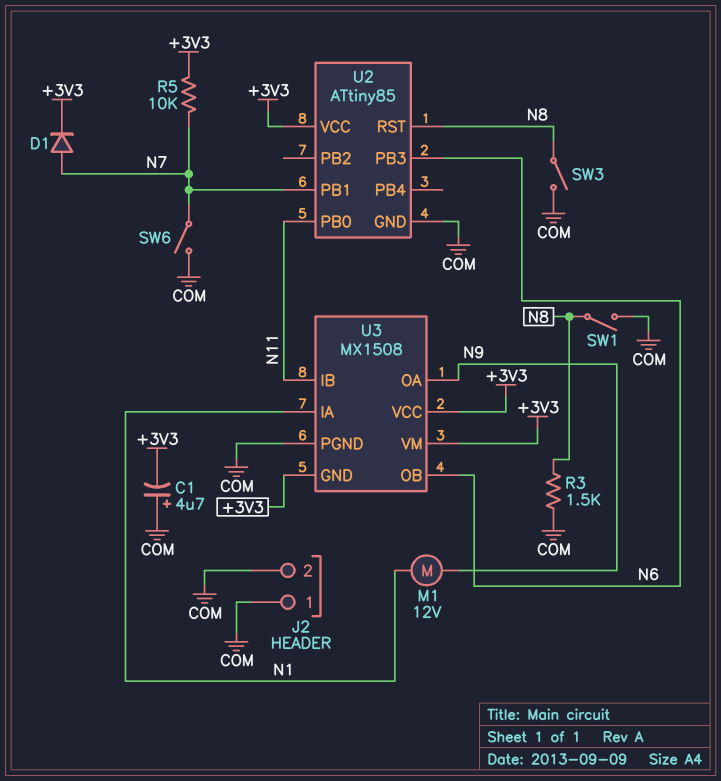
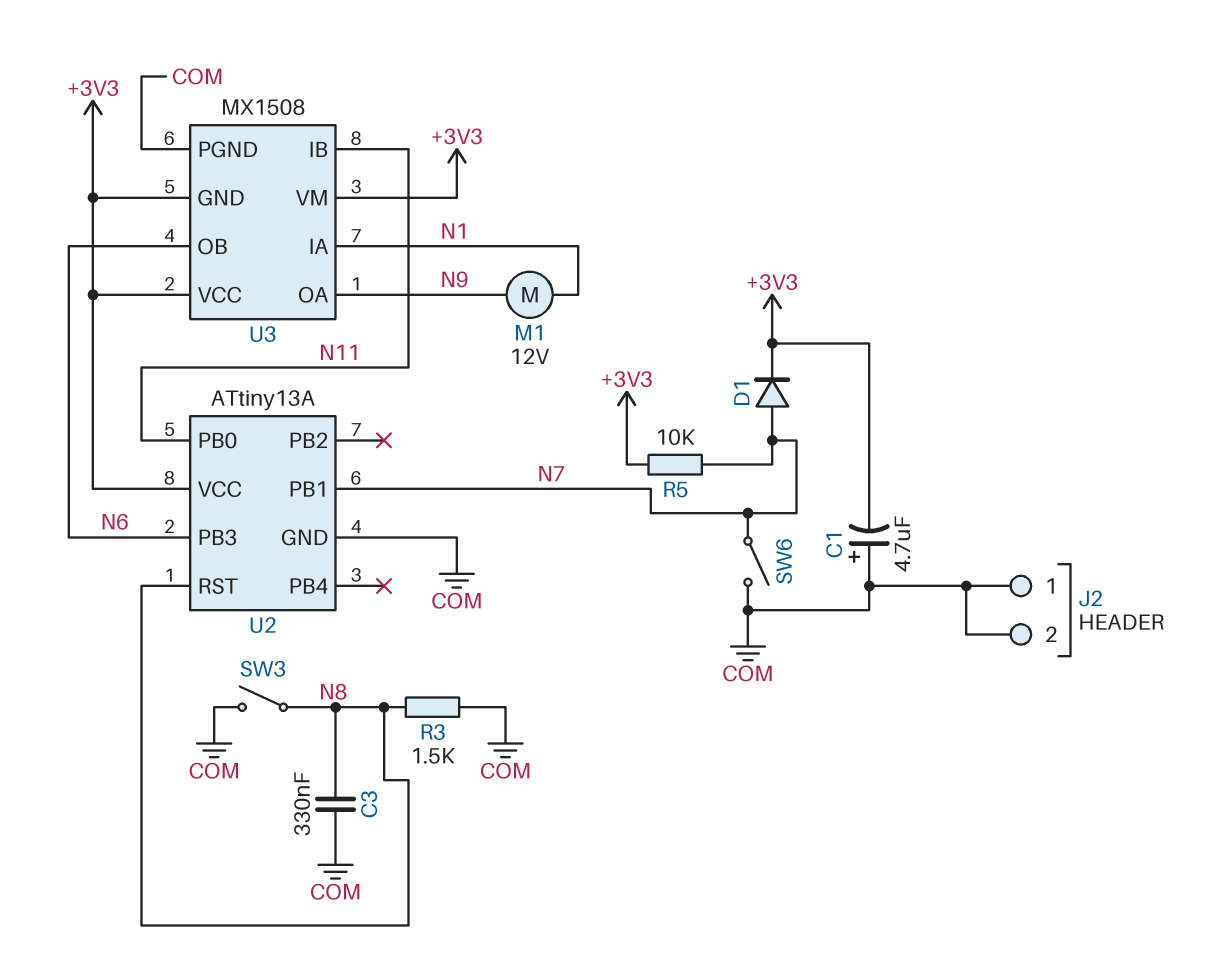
C3: none -> 330nF (COM, N8)
SW1: switch (COM, N8) -> none
U2: ATtiny85 -> ATtiny13A

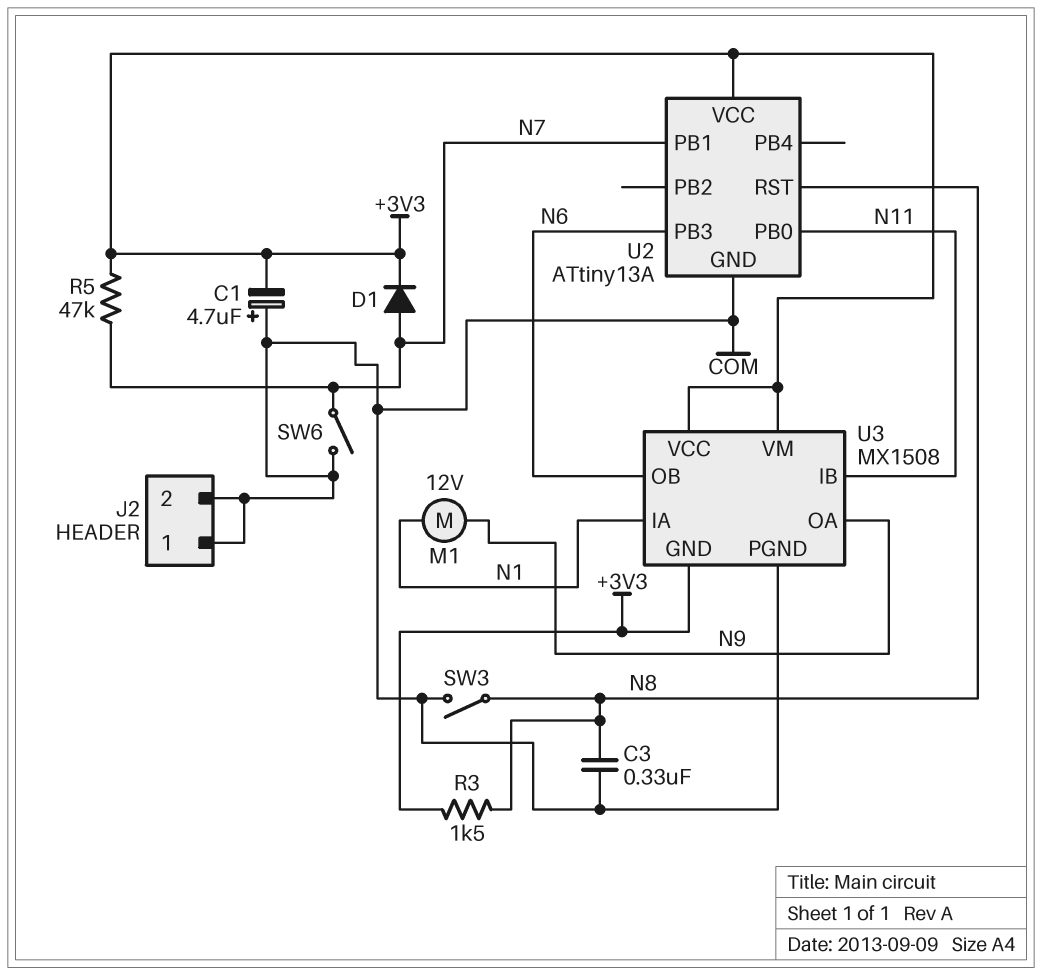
R3: 1.5k (COM, N8) -> 1.5k (+3V3, N8)
R5: 10k (+3V3, N7) -> 47k (+3V3, N7)

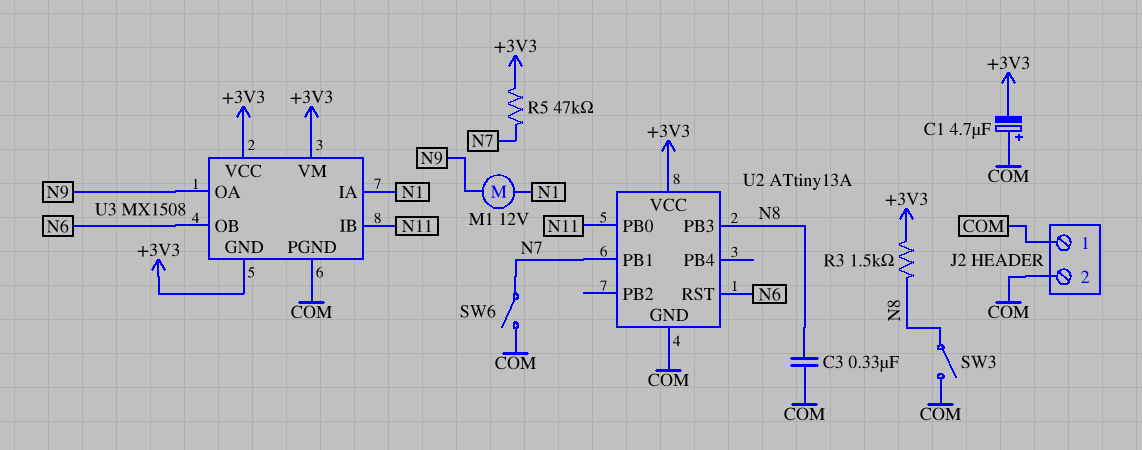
D1: diode (A N7, K +3V3) -> none
U2 pin PB3: N6 -> N8
U2 pin RST: N8 -> N6

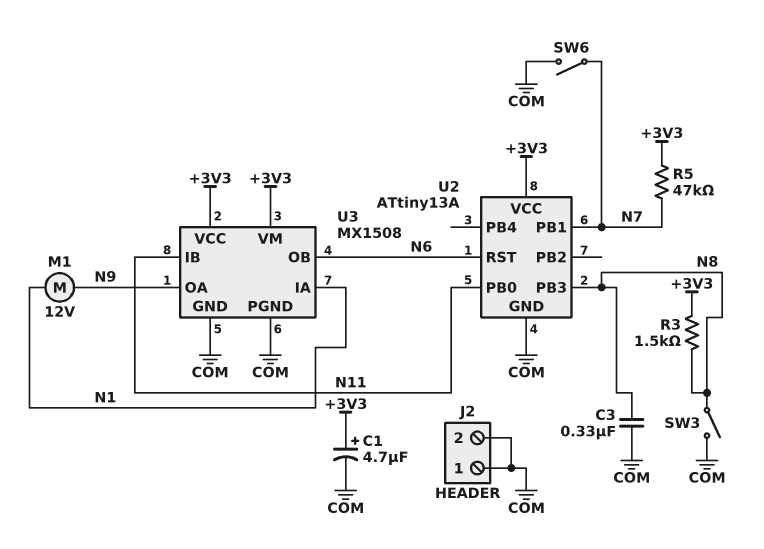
C1: 4.7uF (plus COM, minus +3V3) -> 4.7uF (plus +3V3, minus COM)
U3 pin GND: +3V3 -> COM

